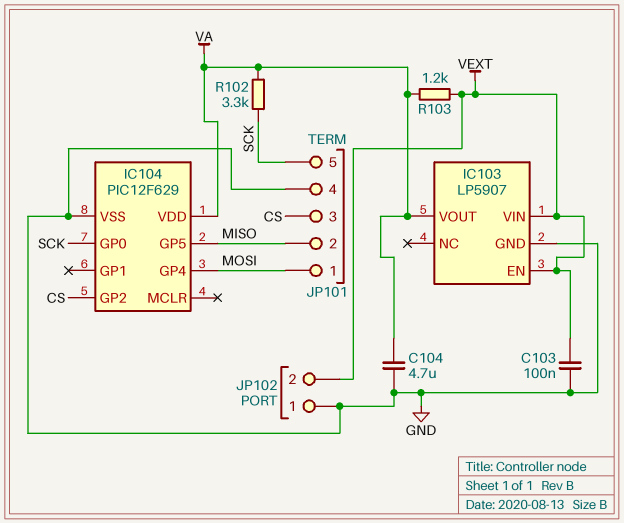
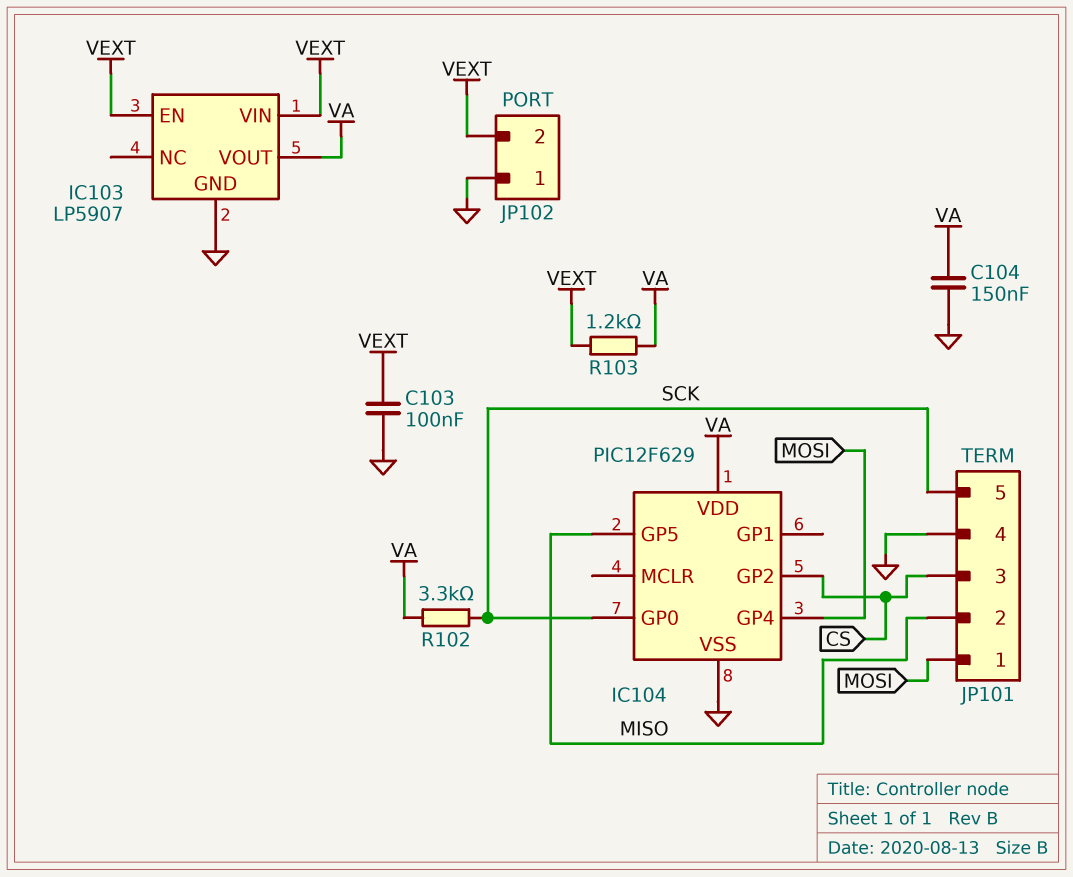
C104: 4.7uF (GND, VA) -> 150nF (GND, VA)

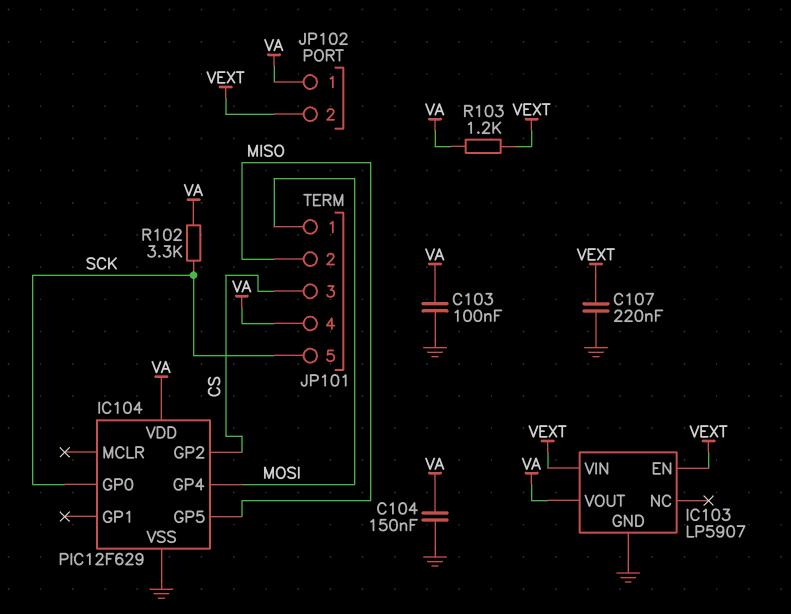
C103: 100nF (GND, VEXT) -> 100nF (GND, VA)
C107: none -> 220nF (GND, VEXT)
JP101 pin 4: GND -> VA
JP102 pin 1: GND -> VA

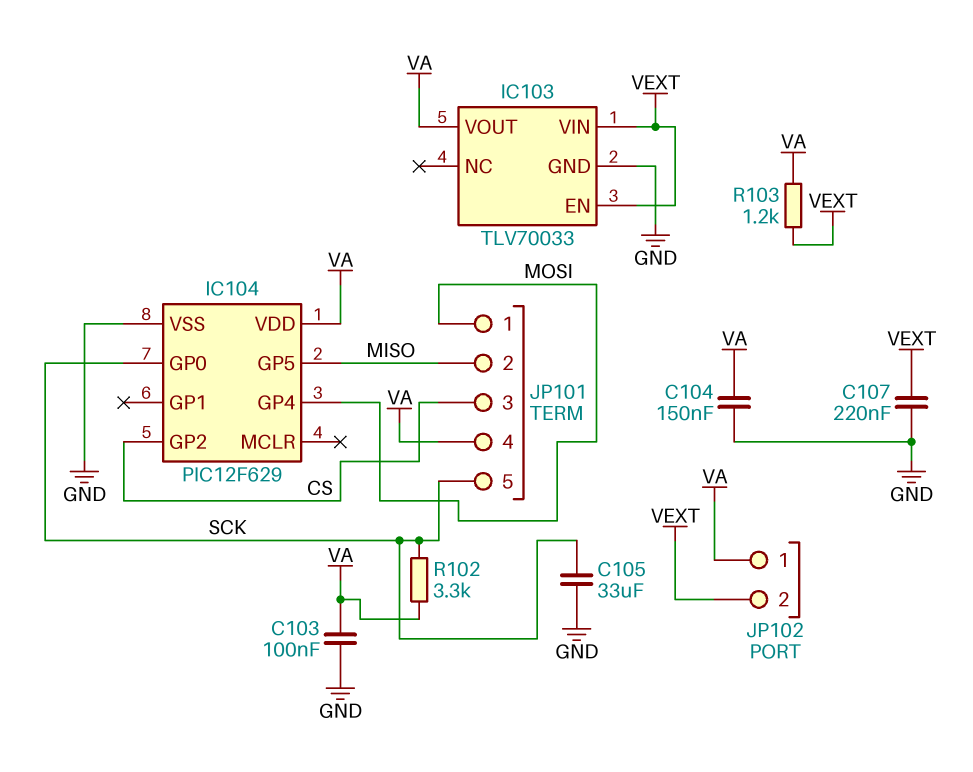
C105: none -> 33uF (GND, SCK)
IC103: LP5907 -> TLV70033

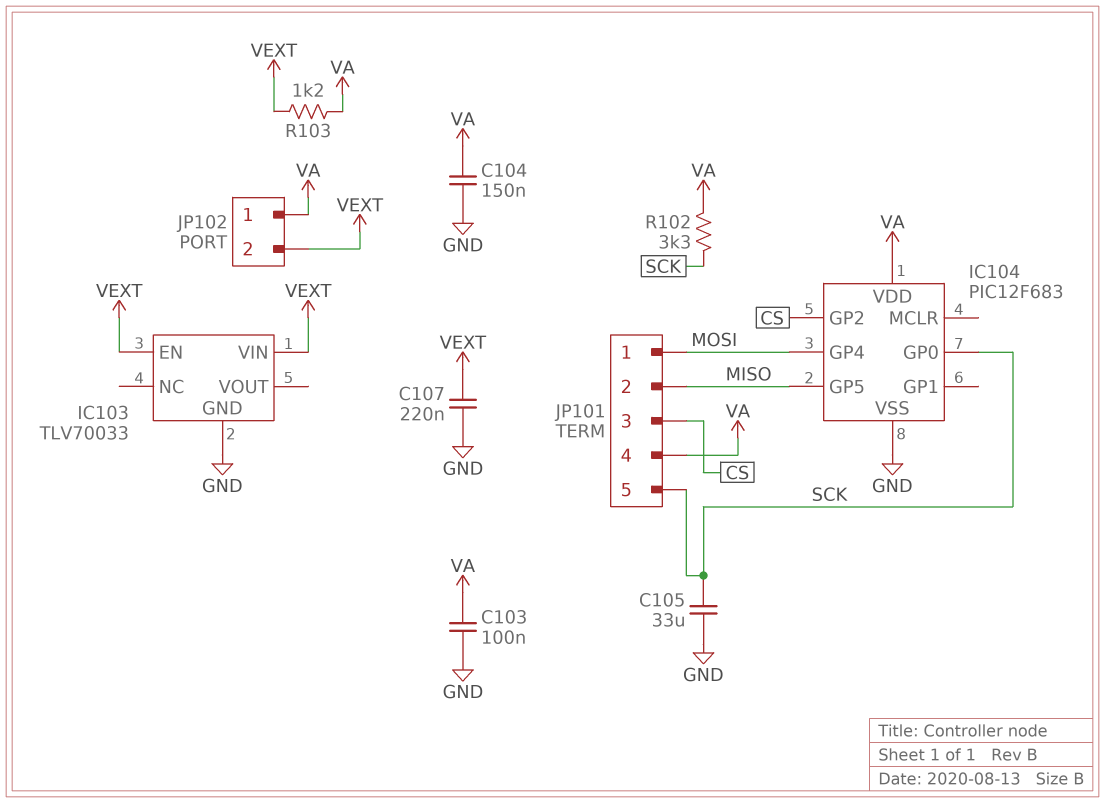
IC103 pin VOUT: VA -> none
IC104: PIC12F629 -> PIC12F683

